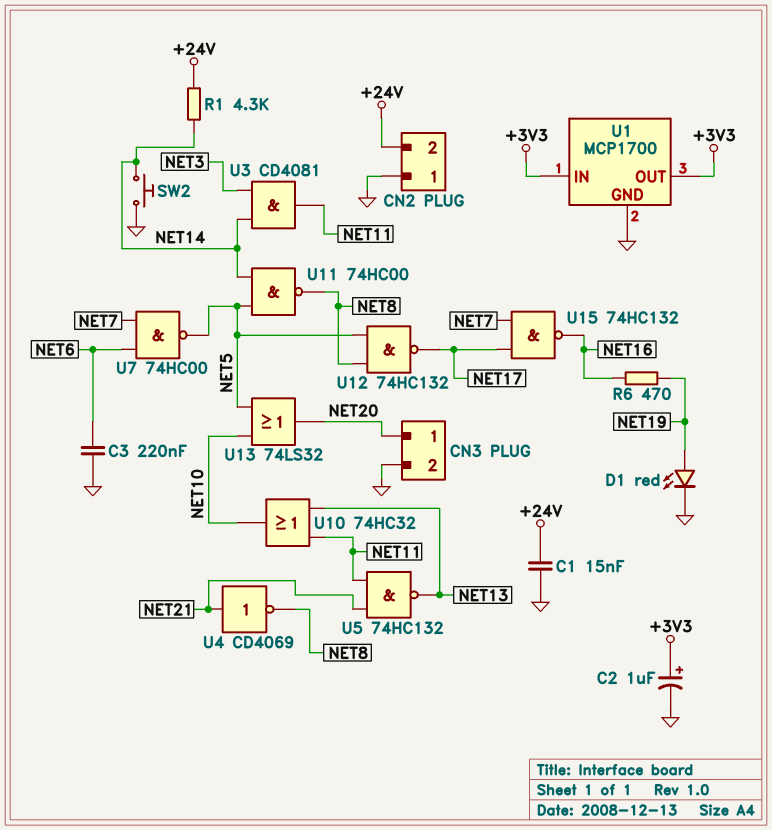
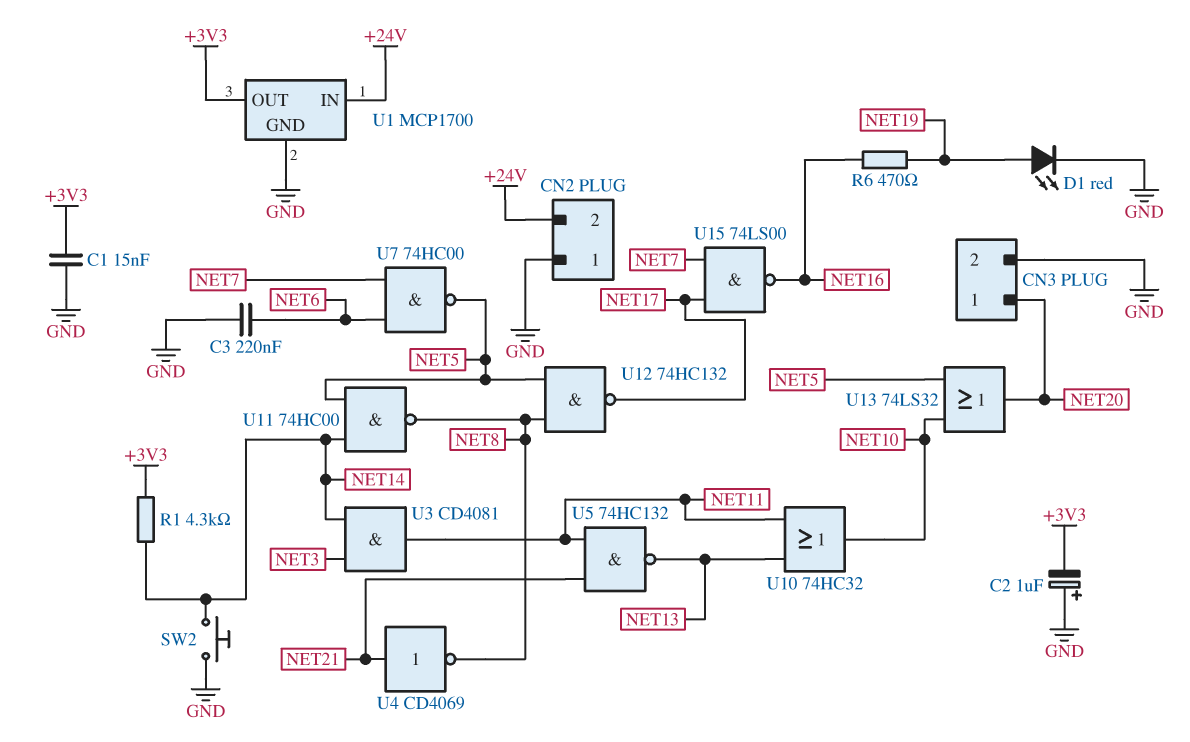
C1: 15nF (+24V, GND) -> 15nF (+3V3, GND)
C2: 1uF (plus +3V3, minus GND) -> 1uF (plus GND, minus +3V3)
R1: 4.3k (+24V, NET14) -> 4.3k (+3V3, NET14)
U1 pin IN: +3V3 -> +24V
U15: NAND 74HC132 (in NET7, in NET17, out NET16) -> NAND 74LS00 (in NET7, in NET17, out NET16)

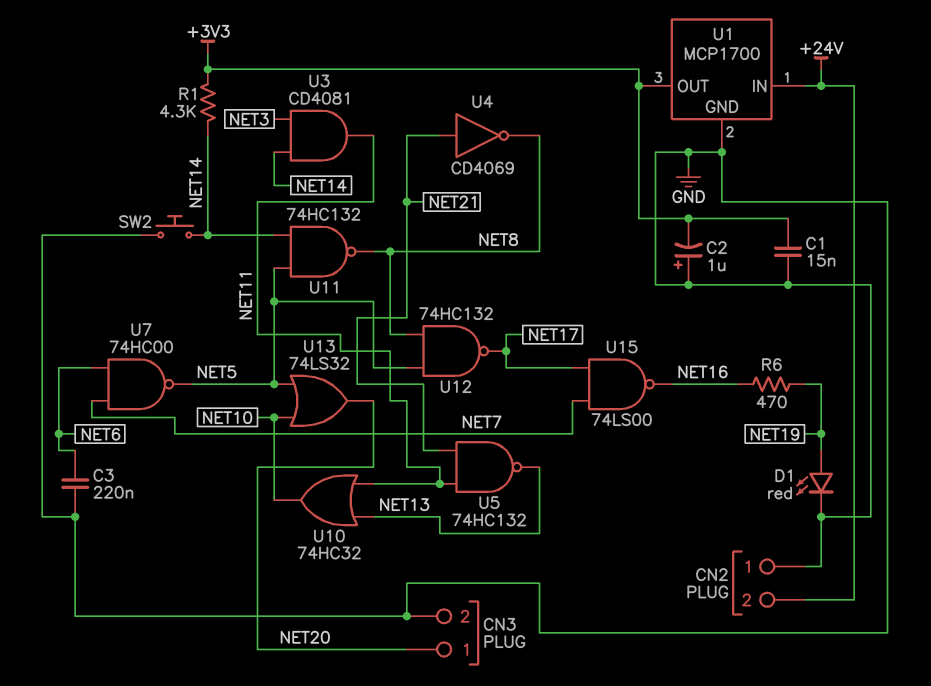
U11: NAND 74HC00 (in NET5, in NET14, out NET8) -> NAND 74HC132 (in NET5, in NET14, out NET8)

